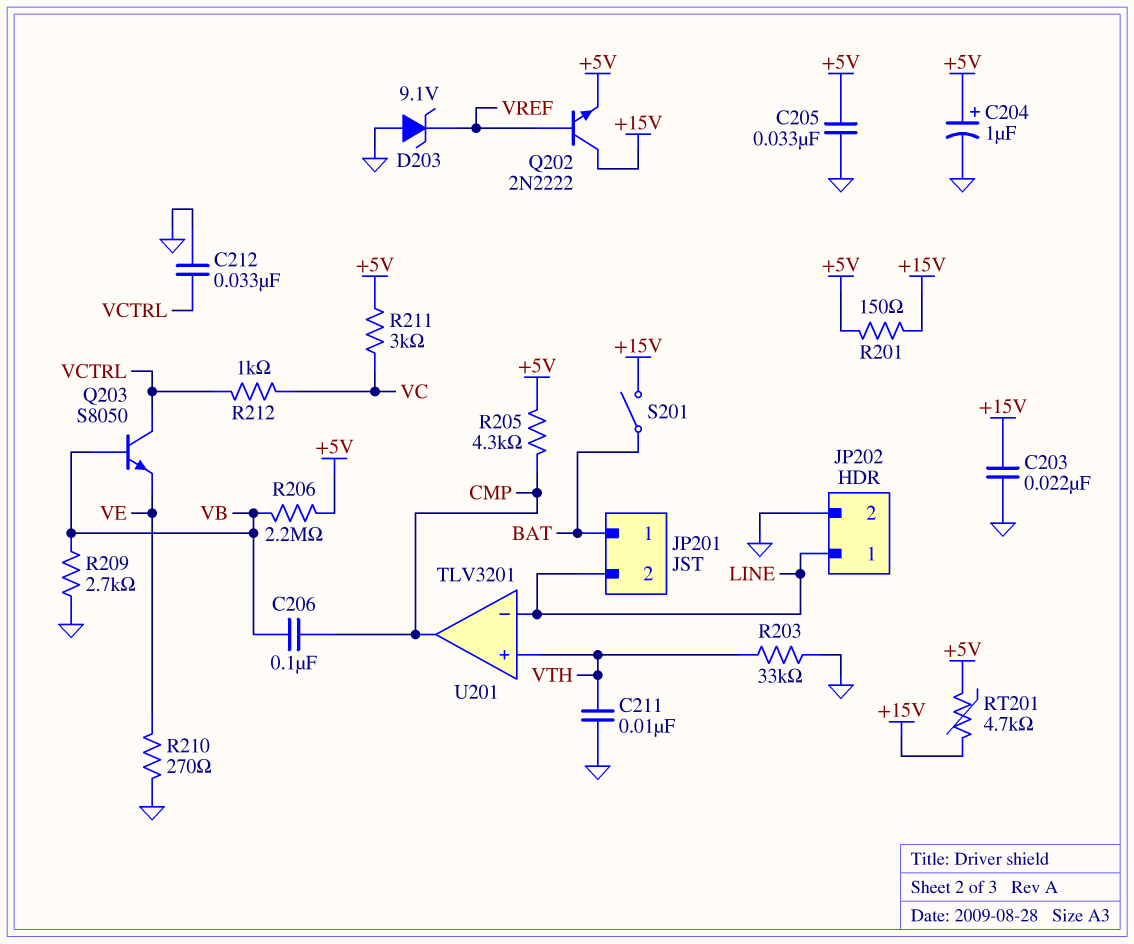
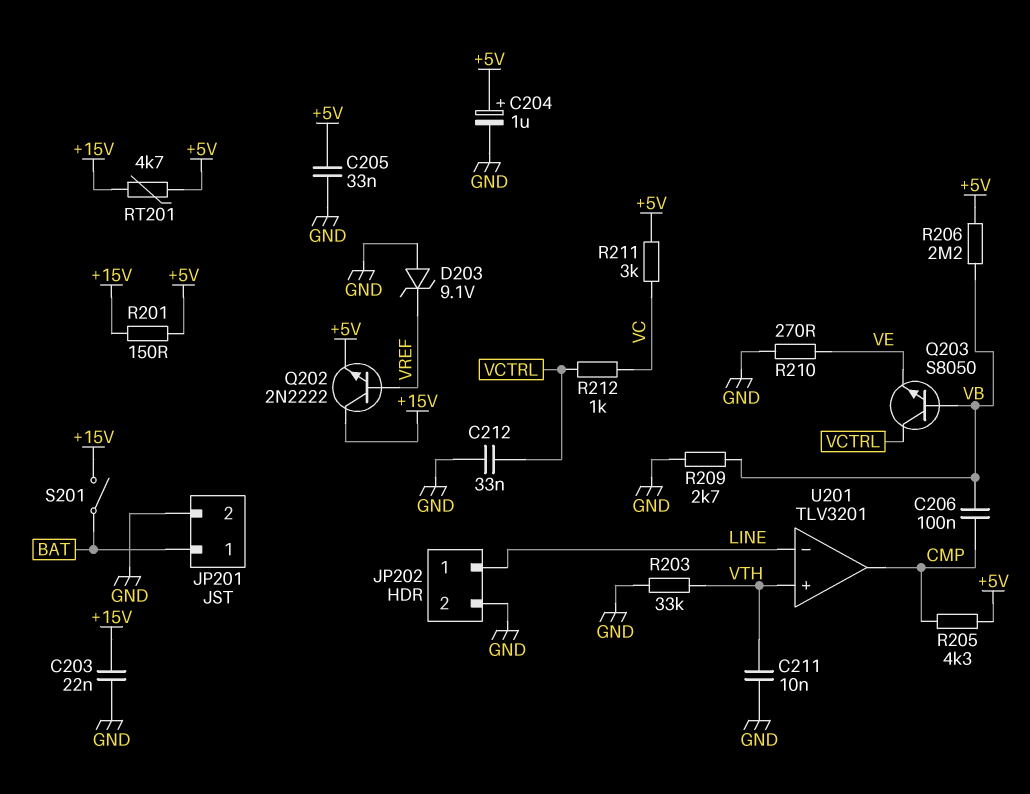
JP201 pin 2: LINE -> GND

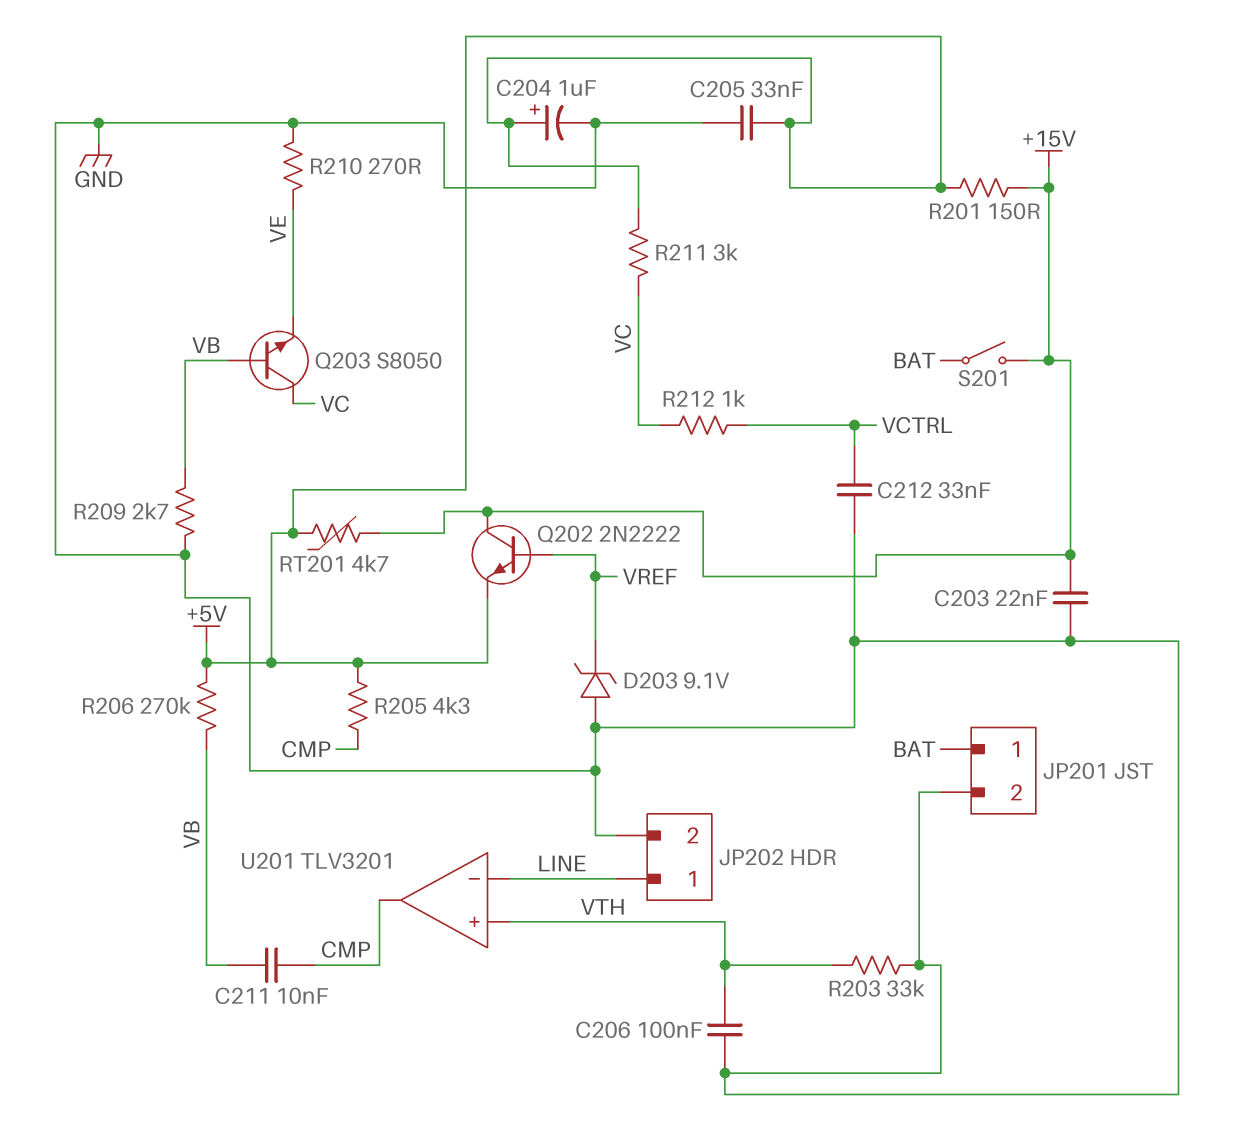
C206: 100nF (CMP, VB) -> 100nF (GND, VTH)
C211: 10nF (GND, VTH) -> 10nF (CMP, VB)
Q203: NPN S8050 (B VB, C VCTRL, E VE) -> NPN S8050 (B VB, C VC, E VE)
R206: 2.2M (+5V, VB) -> 270k (+5V, VB)

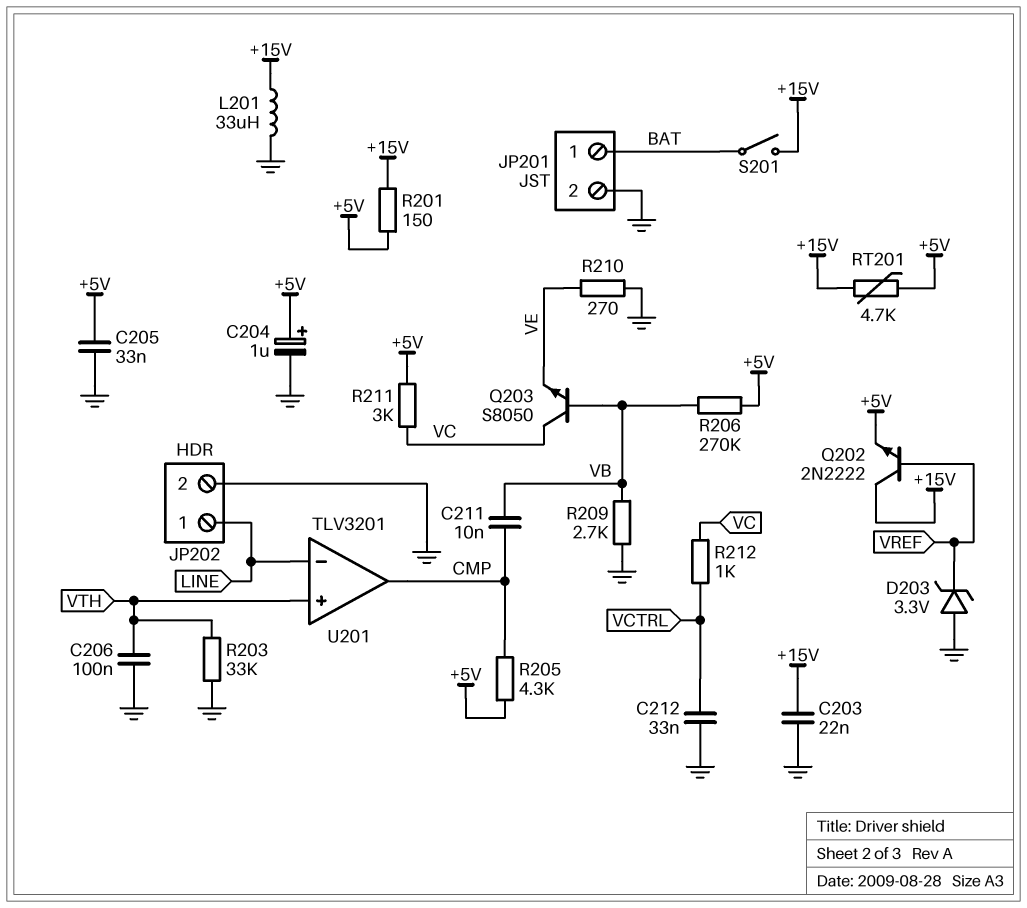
D203: zener 9.1V (A GND, K VREF) -> zener 3.3V (A GND, K VREF)
L201: none -> 33uH (+15V, GND)

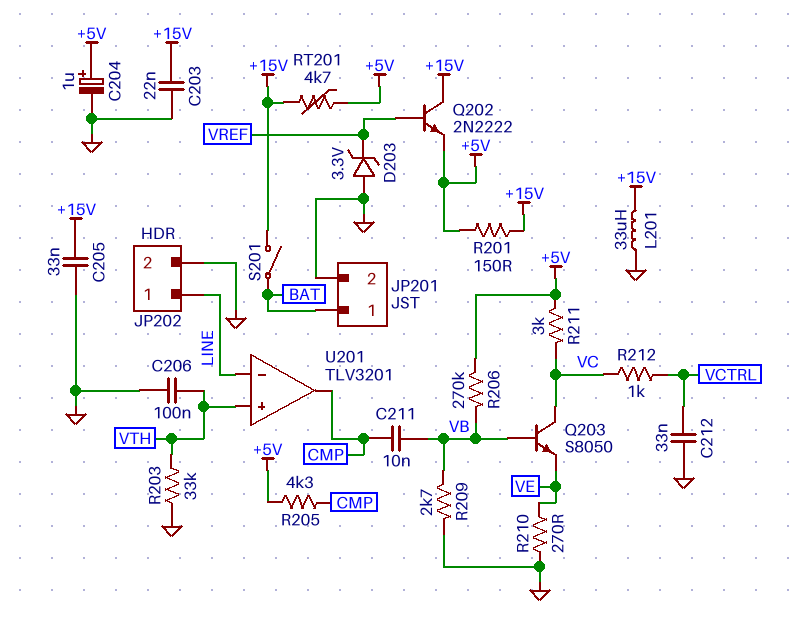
C205: 33nF (+5V, GND) -> 33nF (+15V, GND)

